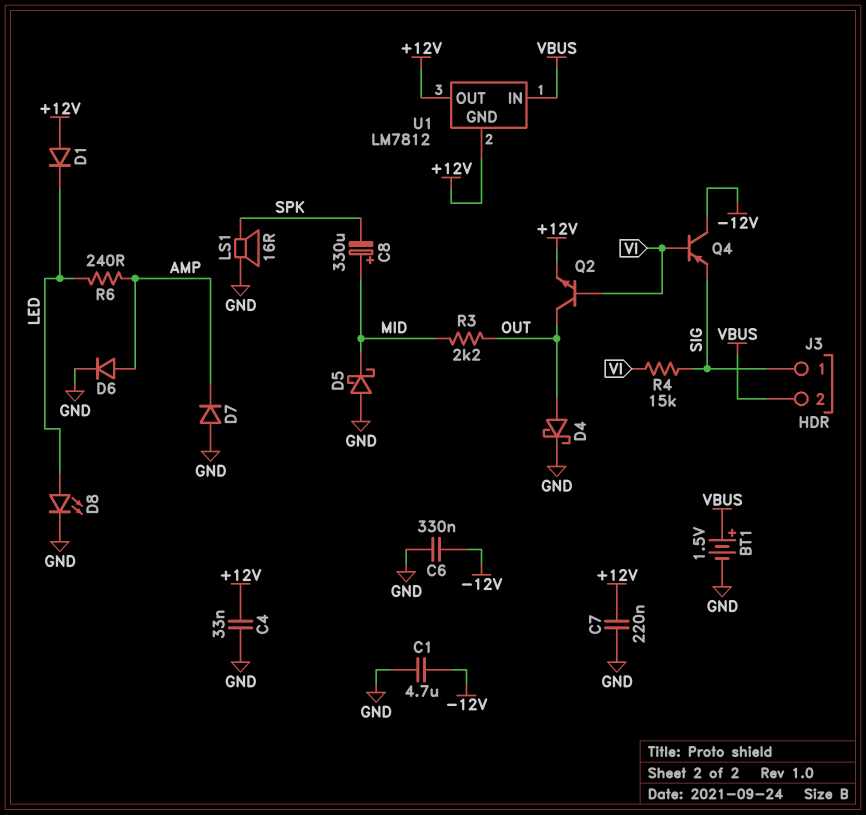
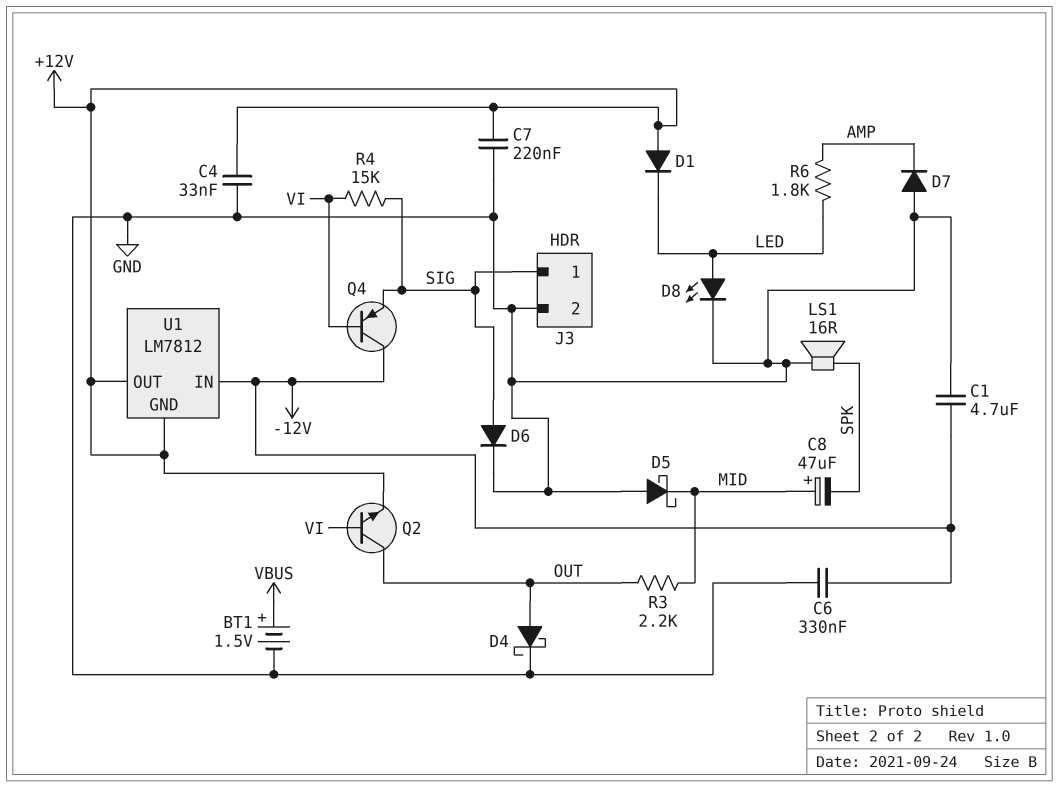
C8: 330uF (plus MID, minus SPK) -> 47uF (plus MID, minus SPK)
D6: diode (A AMP, K GND) -> diode (A SIG, K GND)
J3 pin 2: VBUS -> GND
R6: 240 (AMP, LED) -> 1.8k (AMP, LED)
U1 pin IN: VBUS -> -12V

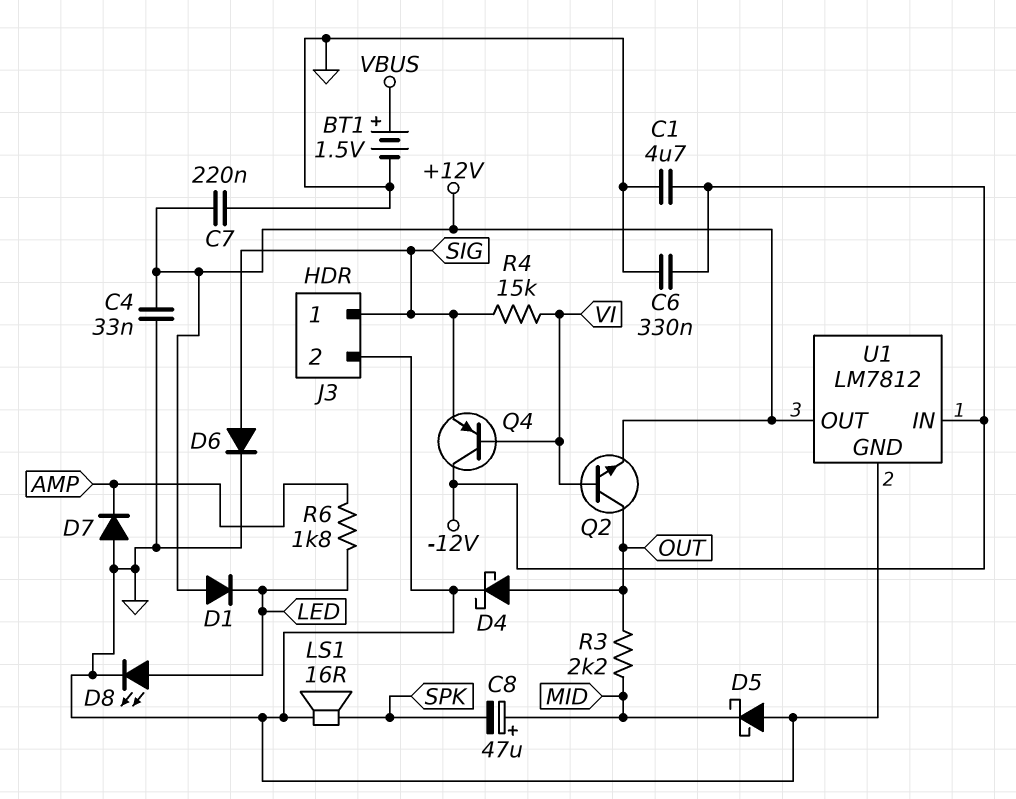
U1 pin GND: +12V -> GND

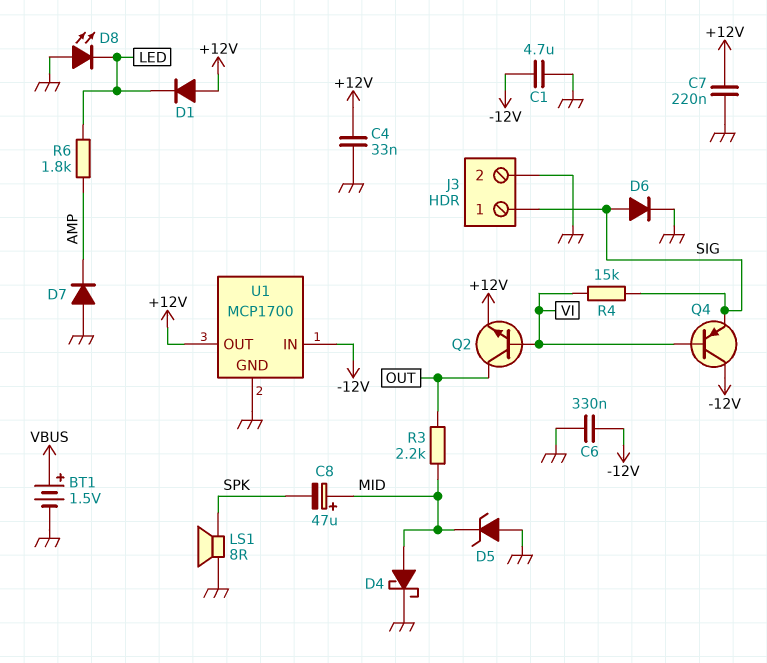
D4: schottky (A OUT, K GND) -> schottky (A MID, K GND)
D5: schottky (A GND, K MID) -> zener (A GND, K MID)
D8: LED (A LED, K GND) -> LED (A GND, K LED)
LS1: speaker 16R (GND, SPK) -> speaker 8R (GND, SPK)
U1: LM7812 -> MCP1700

